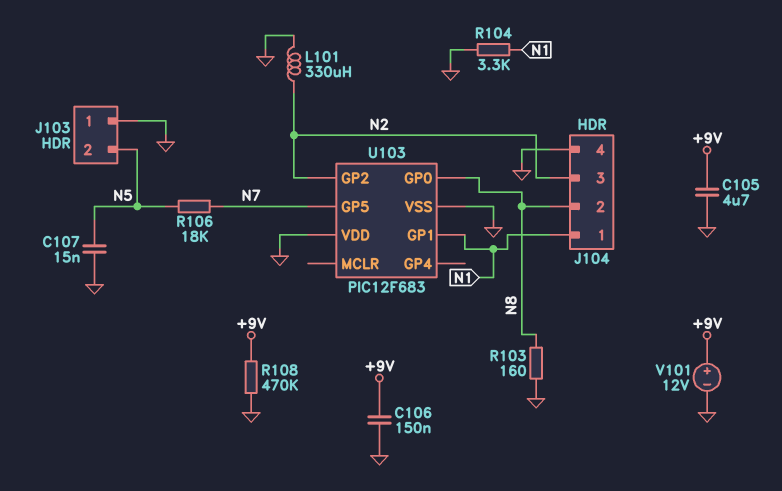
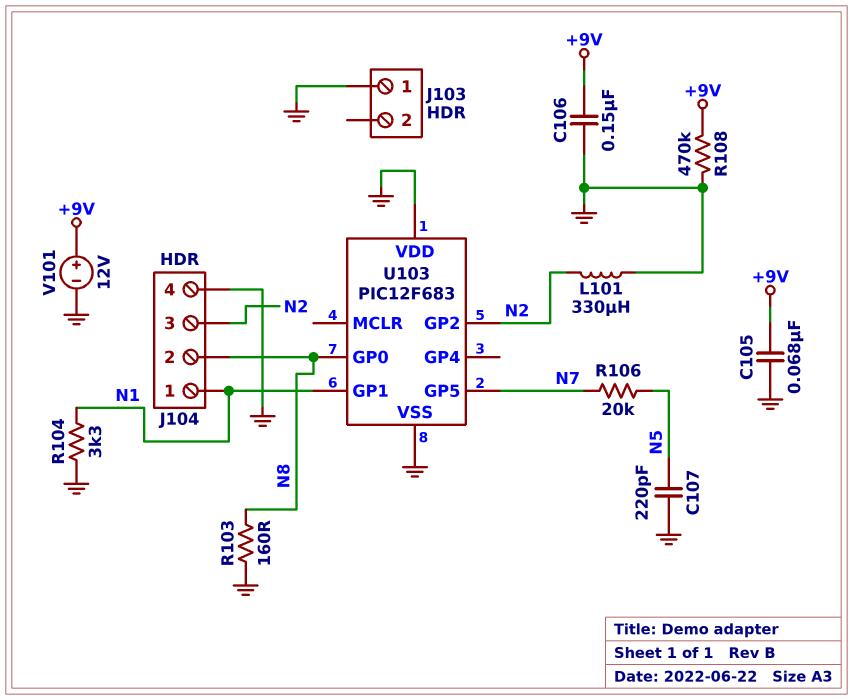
C105: 4.7uF (+9V, GND) -> 68nF (+9V, GND)
C107: 15nF (GND, N5) -> 220pF (GND, N5)
J103 pin 2: N5 -> none
R106: 18k (N5, N7) -> 20k (N5, N7)

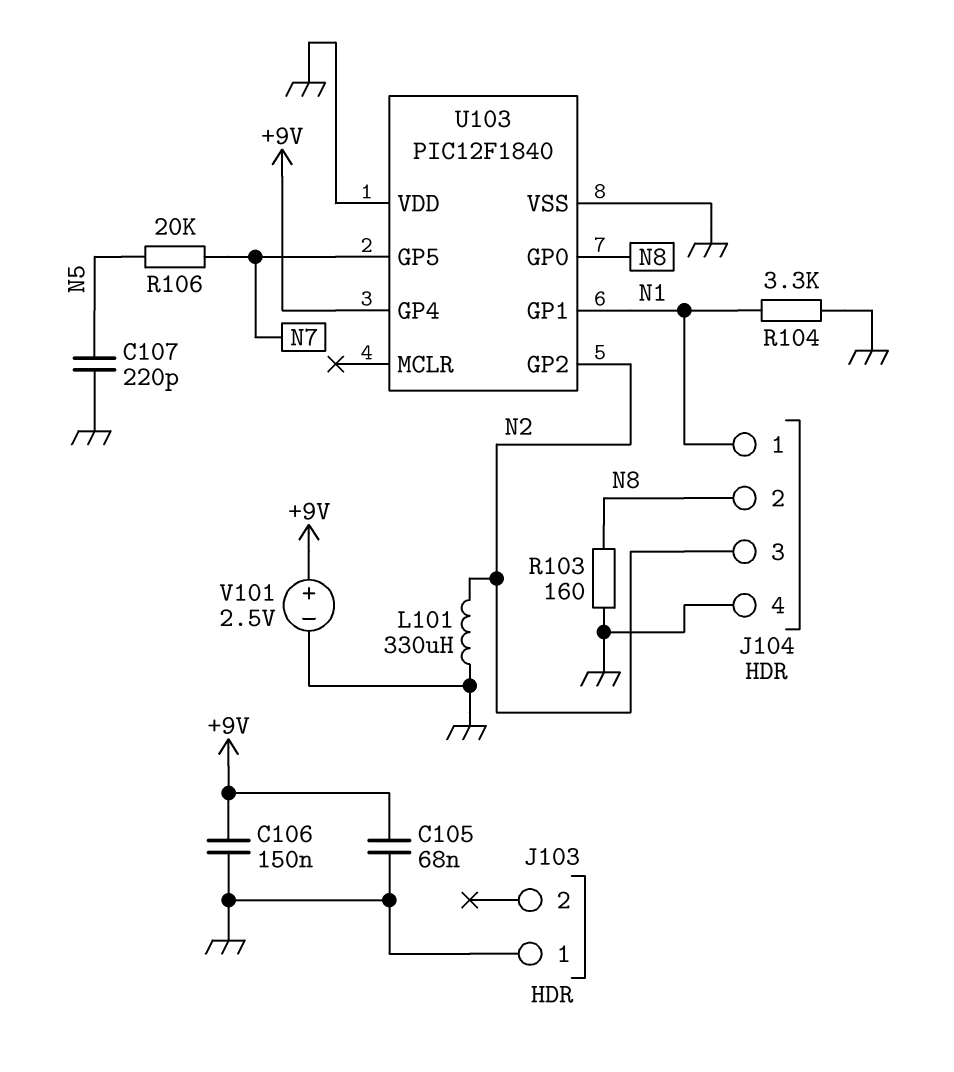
R108: 470k (+9V, GND) -> none
U103: PIC12F683 -> PIC12F1840
U103 pin GP4: none -> +9V
V101: 12V (plus +9V, minus GND) -> 2.5V (plus +9V, minus GND)

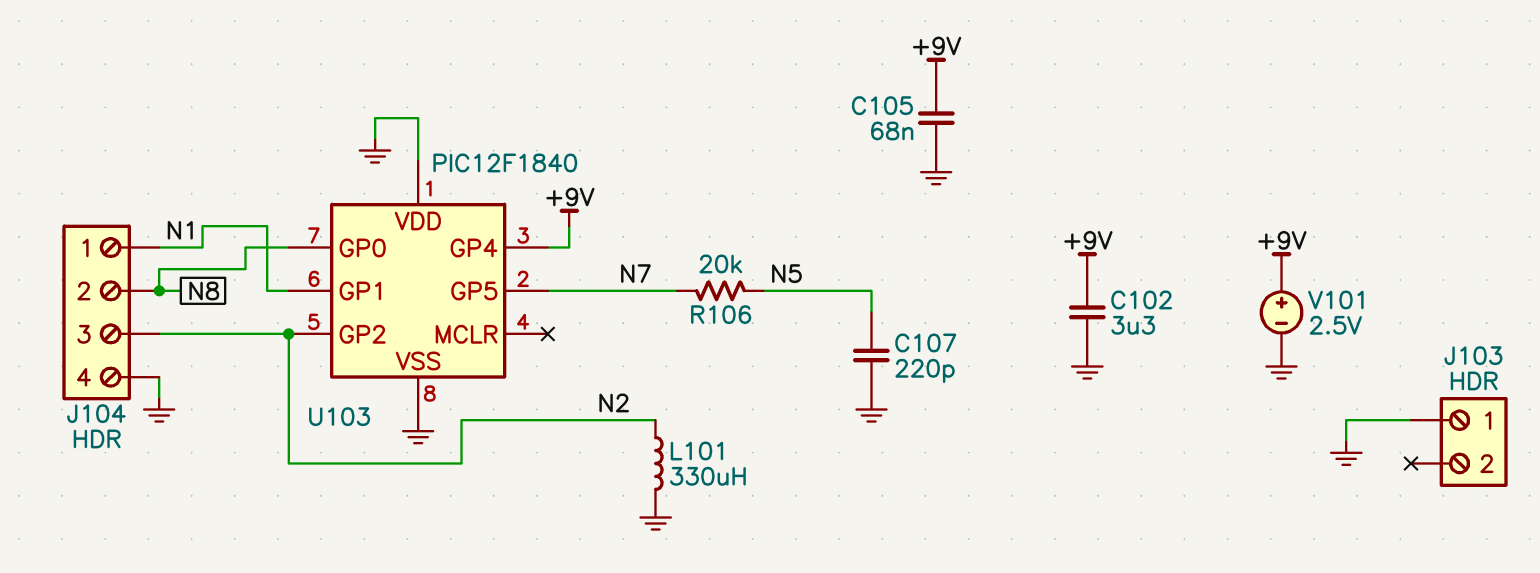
C102: none -> 3.3uF (+9V, GND)
C106: 150nF (+9V, GND) -> none
R103: 160 (GND, N8) -> none
R104: 3.3k (GND, N1) -> none

